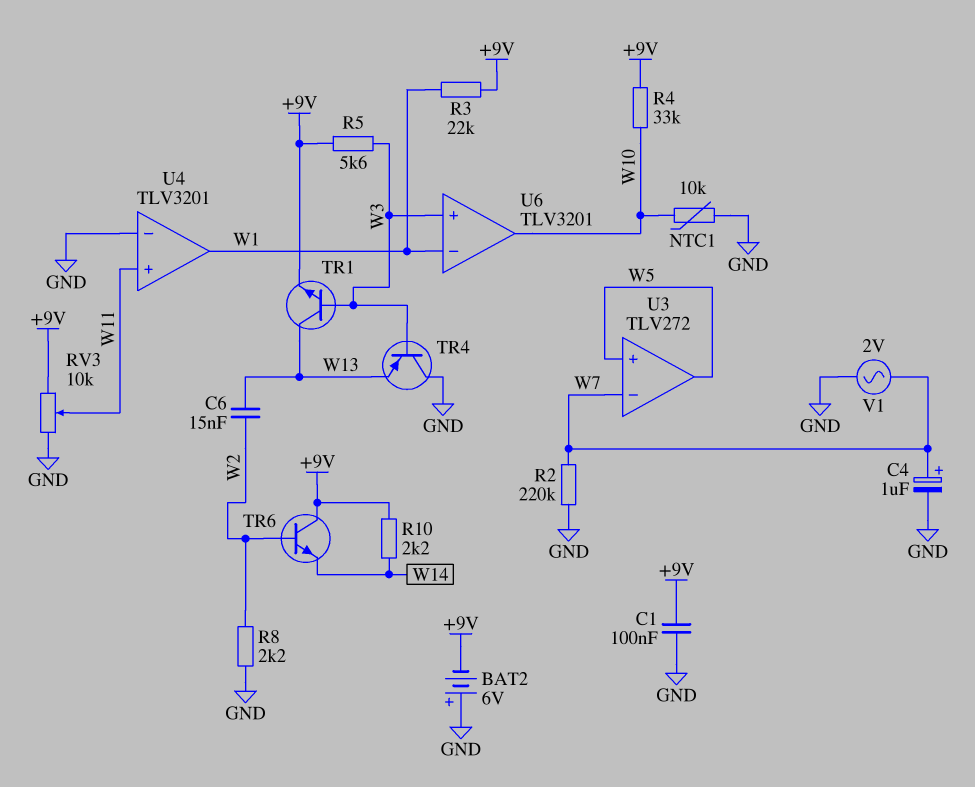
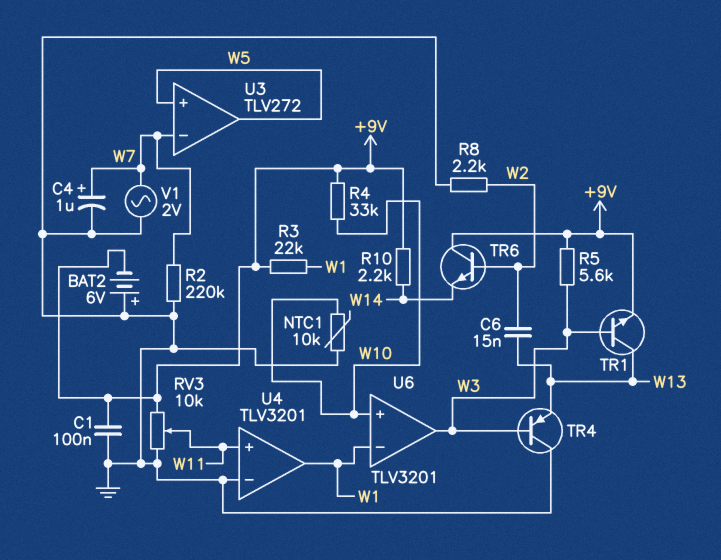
U6 pin in+: W3 -> W10
U6 pin out: W10 -> W3

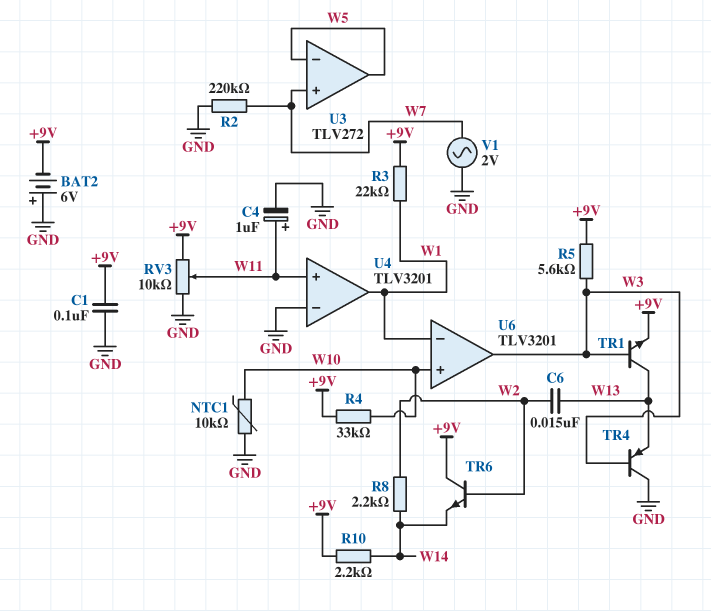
C4: 1uF (plus W7, minus GND) -> 1uF (plus W11, minus GND)
R8: 2.2k (GND, W2) -> 2.2k (W2, W14)
U3 pin in+: W5 -> W7
U3 pin in-: W7 -> W5

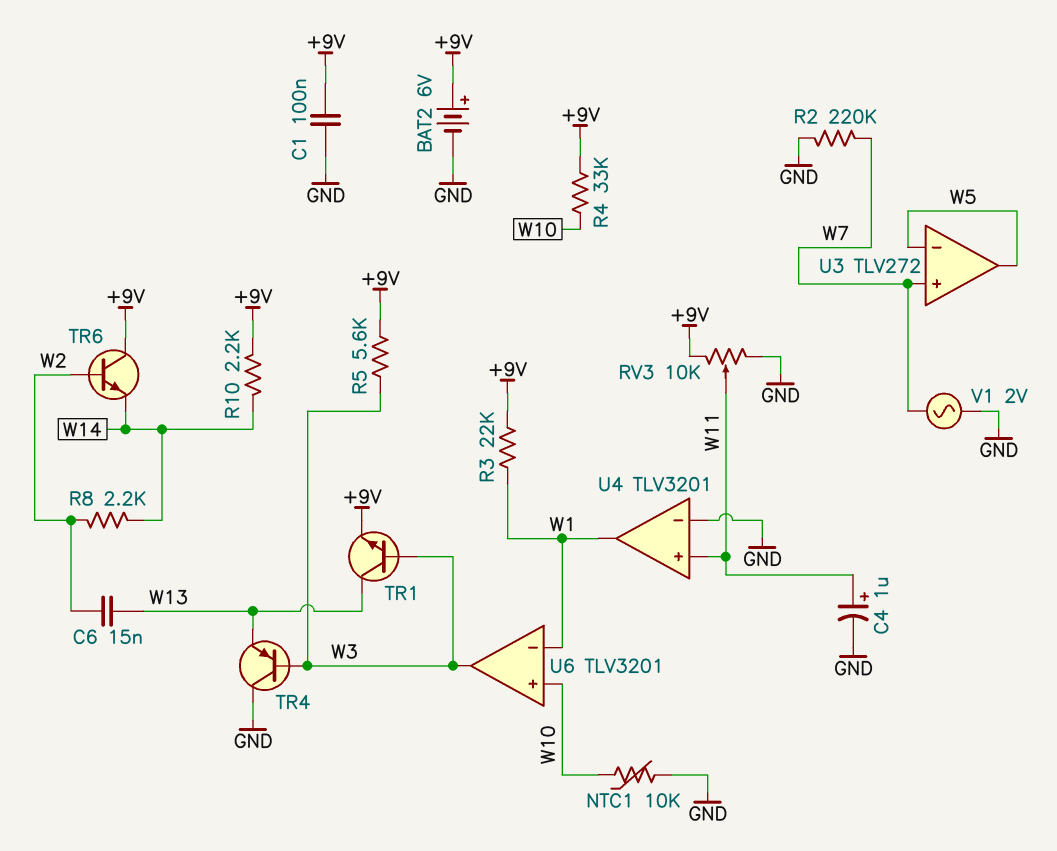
BAT2: 6V (plus GND, minus +9V) -> 6V (plus +9V, minus GND)

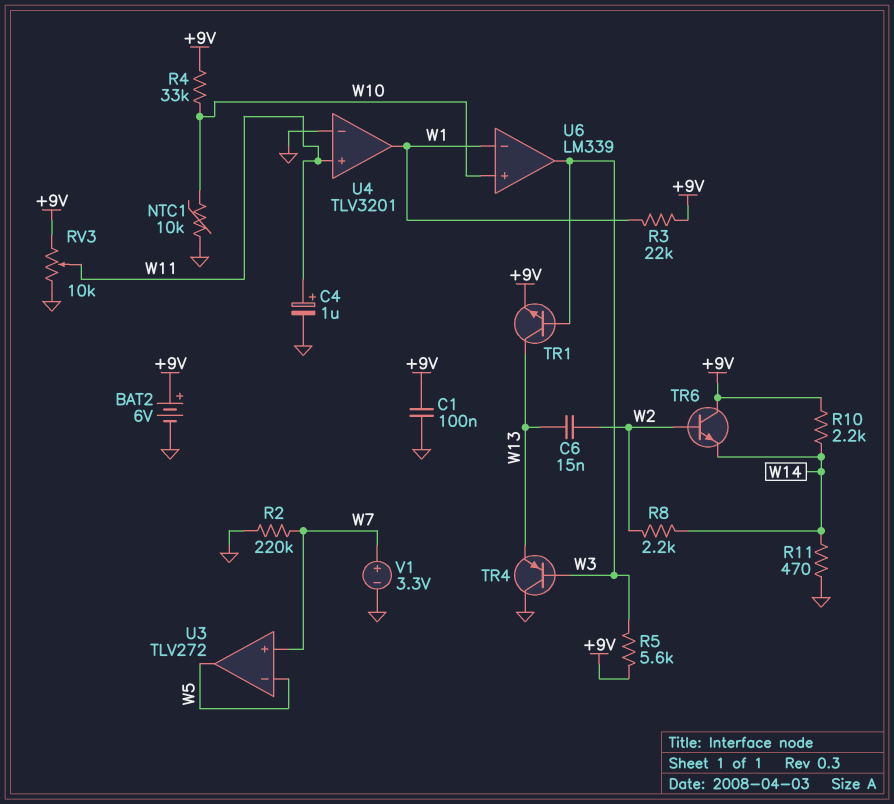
R11: none -> 470 (GND, W14)
U6: TLV3201 -> LM339
V1: AC 2V (GND, W7) -> 3.3V (plus W7, minus GND)

